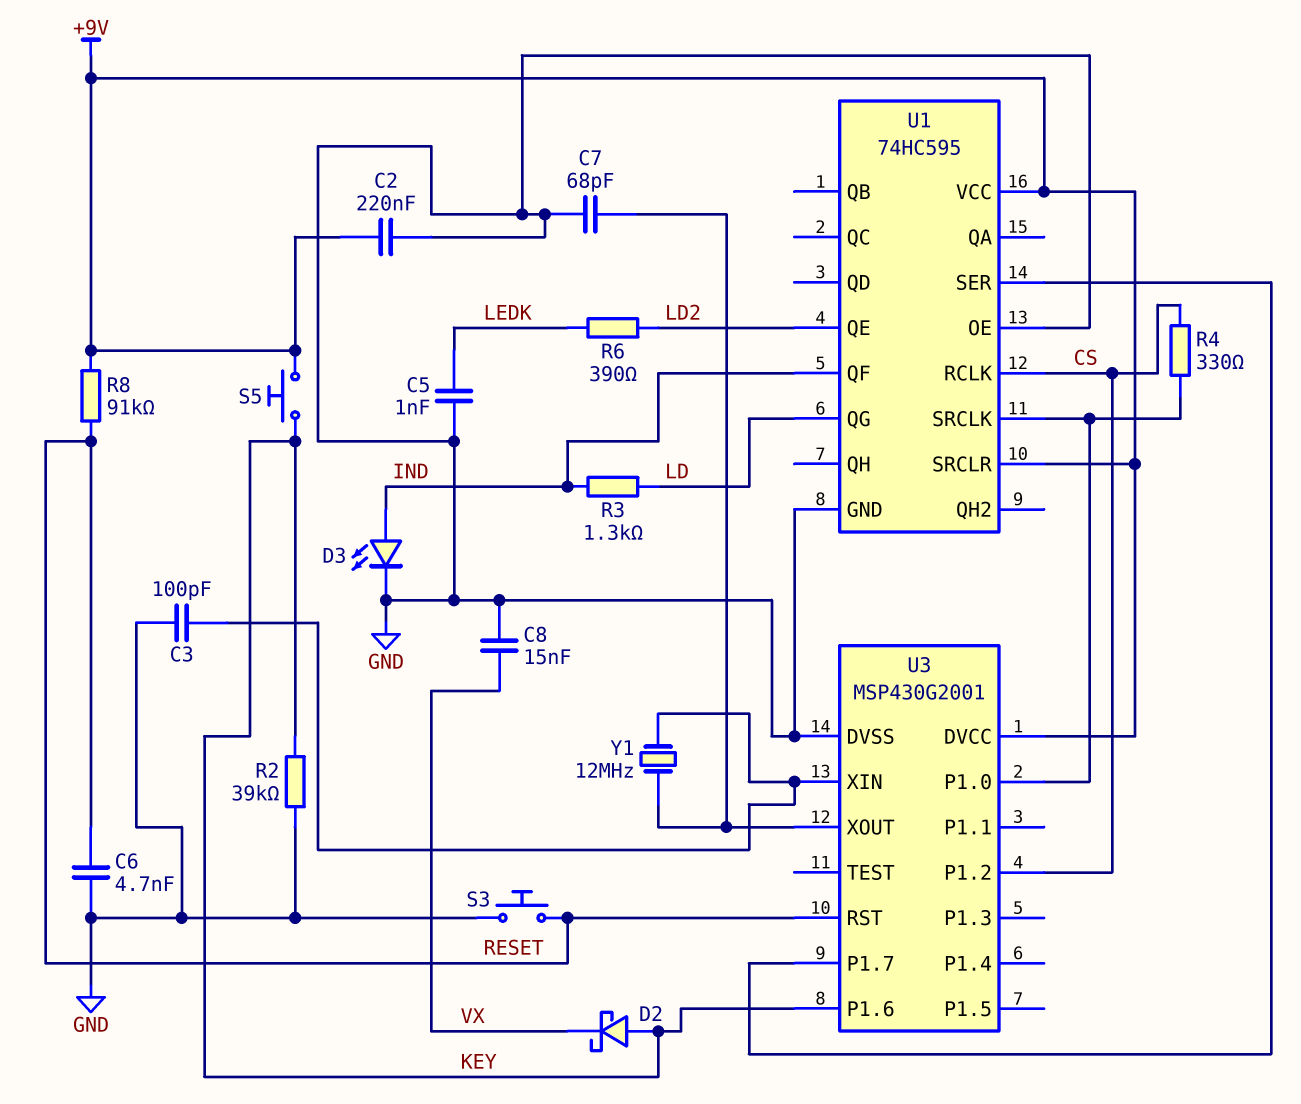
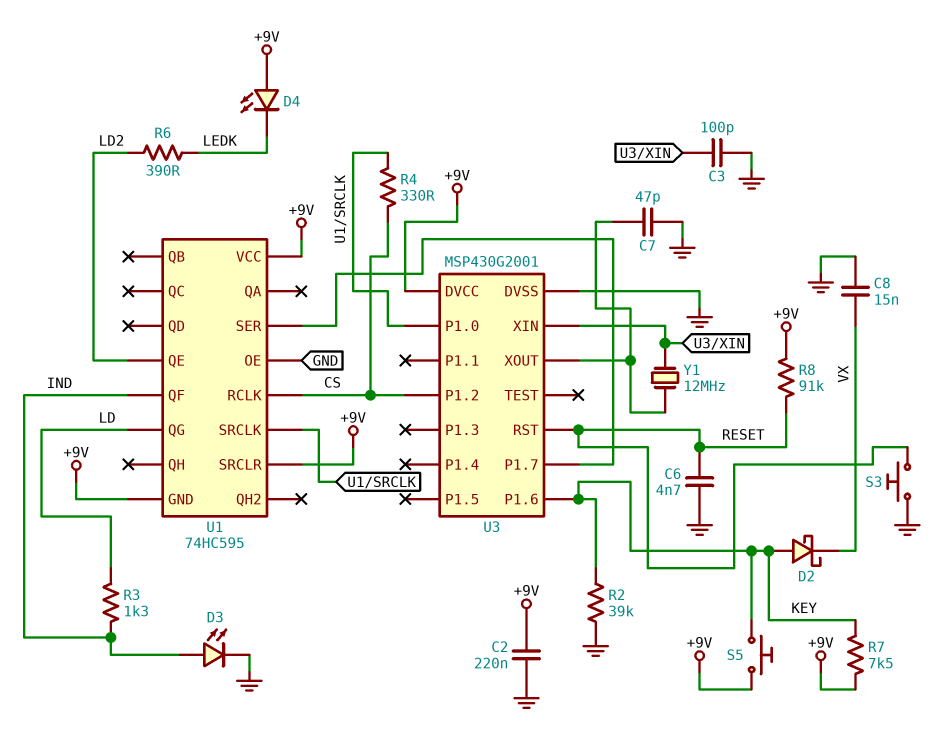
C5: 1nF (GND, LEDK) -> none
C7: 68pF (GND, U3/XOUT) -> 47pF (GND, U3/XOUT)
D4: none -> LED (A +9V, K LEDK)
R7: none -> 7.5k (+9V, KEY)
U1 pin GND: GND -> +9V

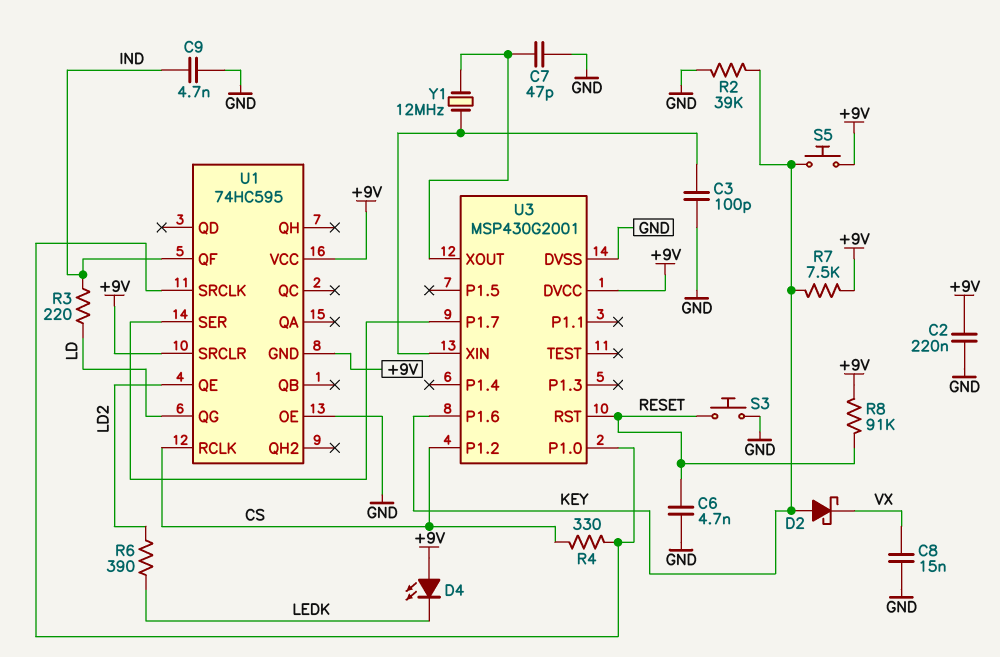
C9: none -> 4.7nF (GND, IND)
D3: LED (A IND, K GND) -> none
R3: 1.3k (IND, LD) -> 220 (IND, LD)

